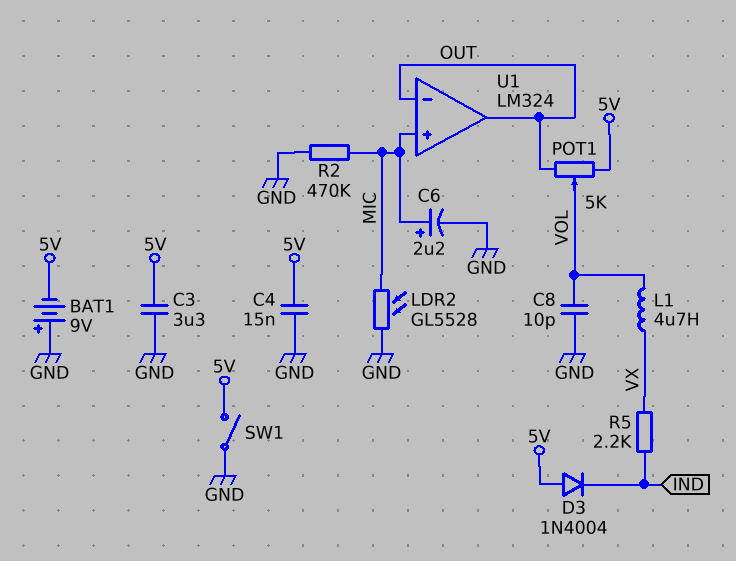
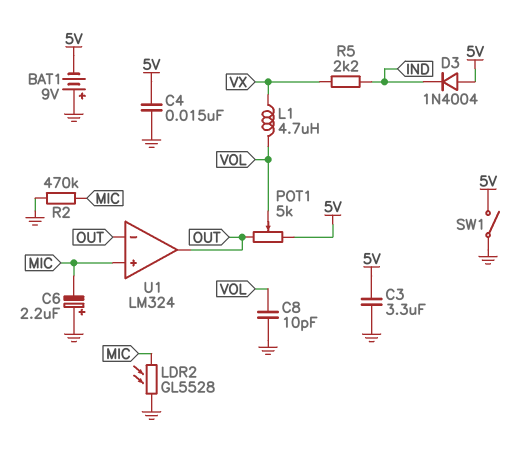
C6: 2.2uF (plus MIC, minus GND) -> 2.2uF (plus GND, minus MIC)

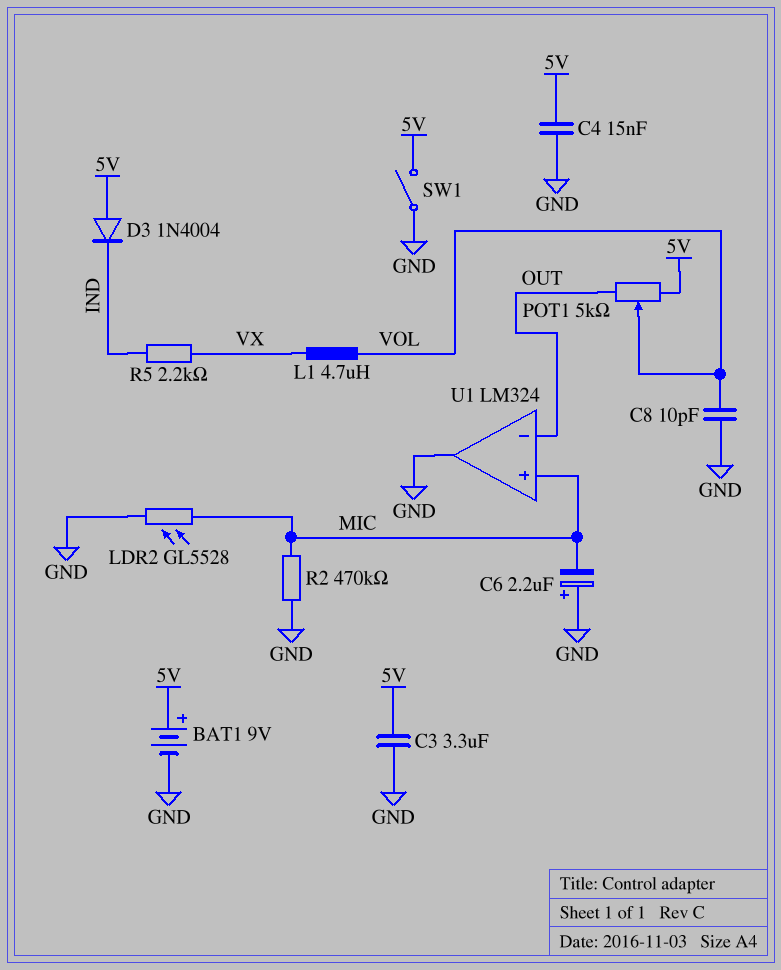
BAT1: 9V (plus GND, minus 5V) -> 9V (plus 5V, minus GND)
U1 pin out: OUT -> GND

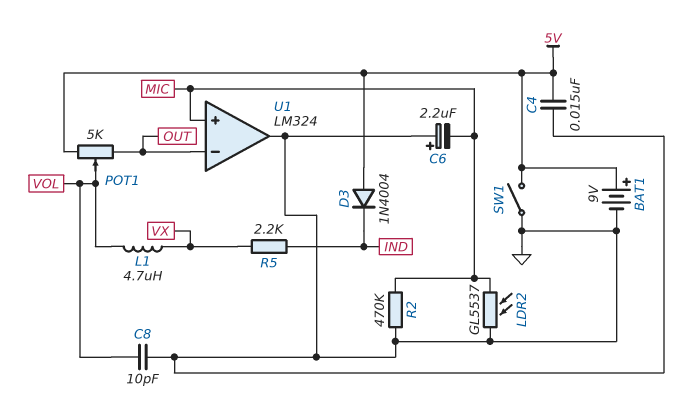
C3: 3.3uF (5V, GND) -> none
LDR2: GL5528 (GND, MIC) -> GL5537 (GND, MIC)

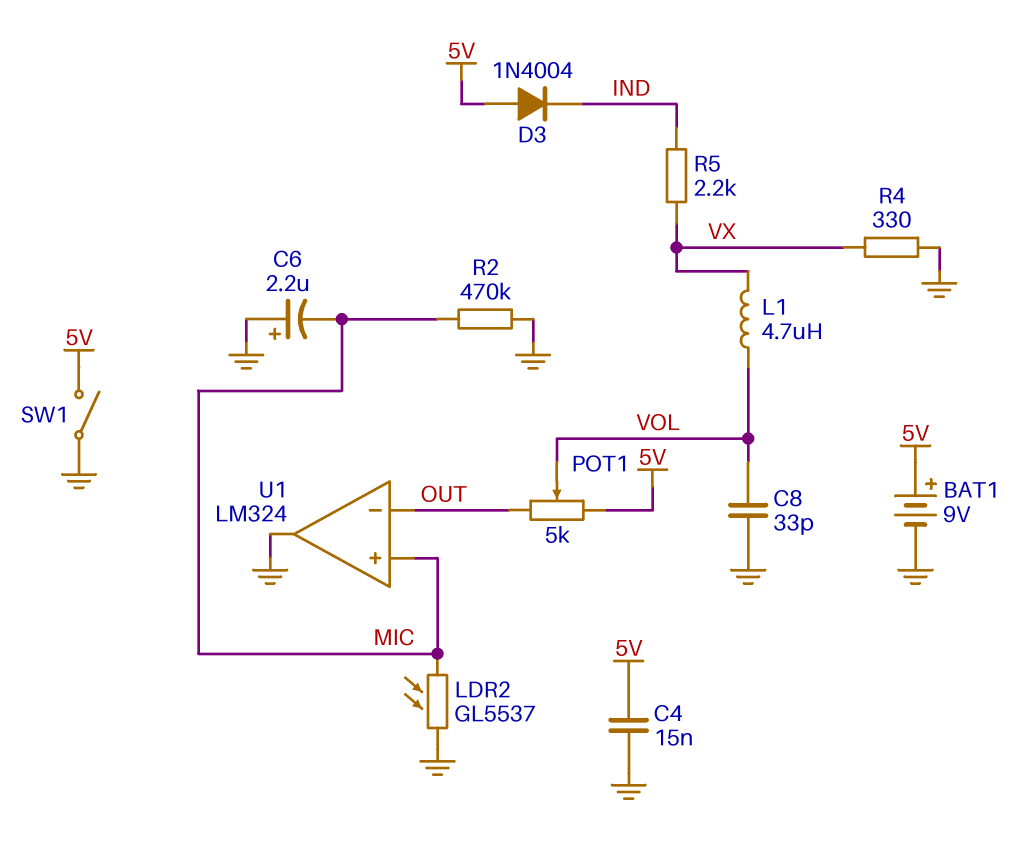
C8: 10pF (GND, VOL) -> 33pF (GND, VOL)
R4: none -> 330 (GND, VX)

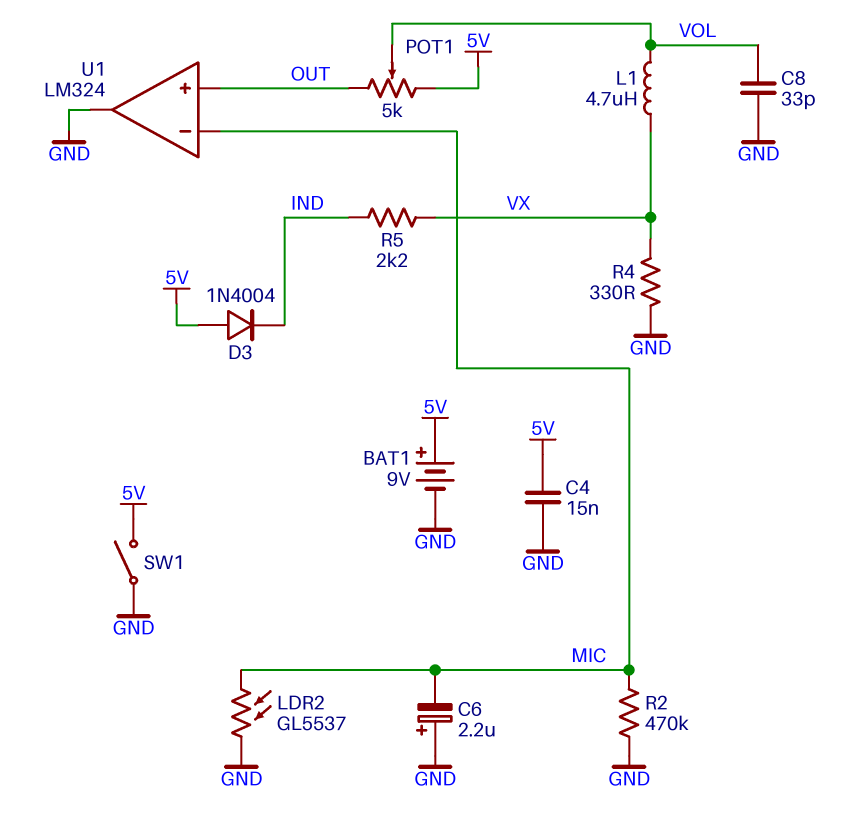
U1 pin in+: MIC -> OUT
U1 pin in-: OUT -> MIC

